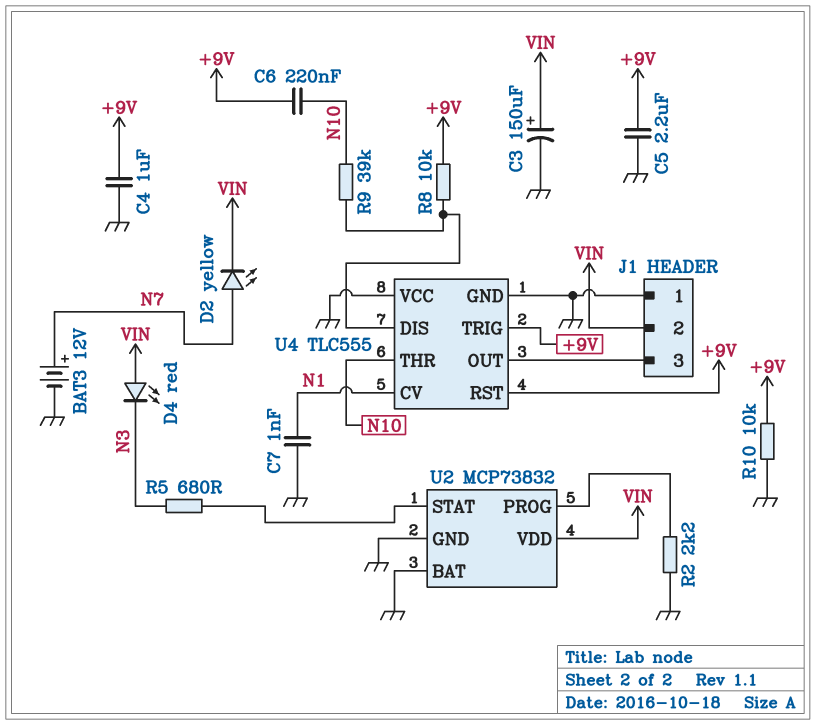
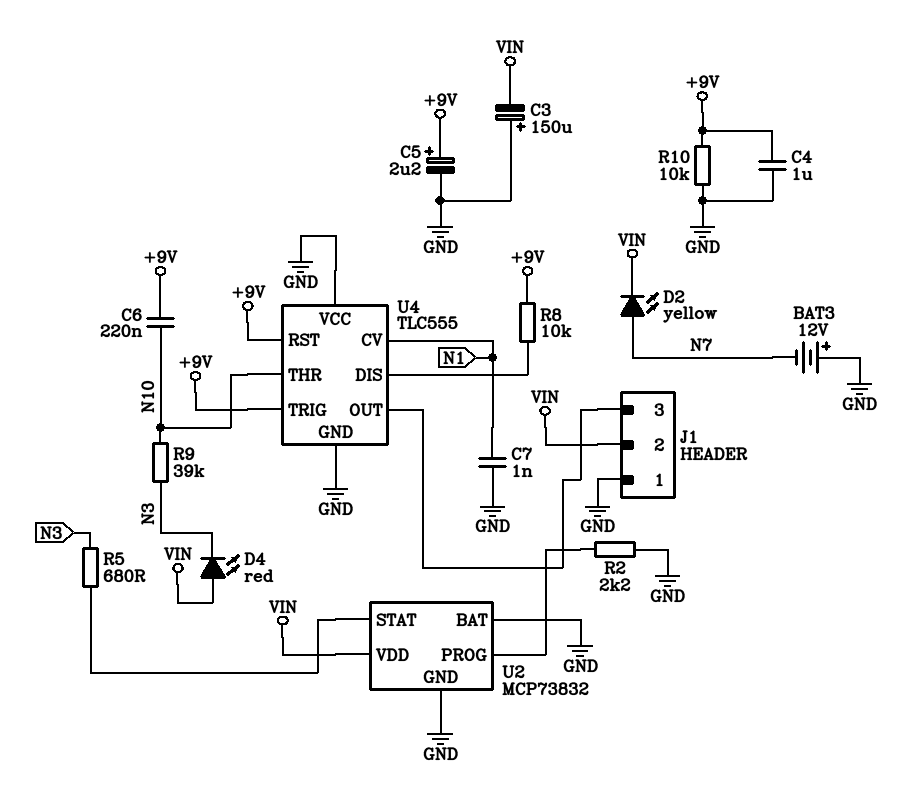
BAT3: 12V (plus N7, minus GND) -> 12V (plus GND, minus N7)
C3: 150uF (plus VIN, minus GND) -> 150uF (plus GND, minus VIN)
C5: 2.2uF (+9V, GND) -> 2.2uF (plus +9V, minus GND)
R9: 39k (N10, U4/DIS) -> 39k (N3, N10)

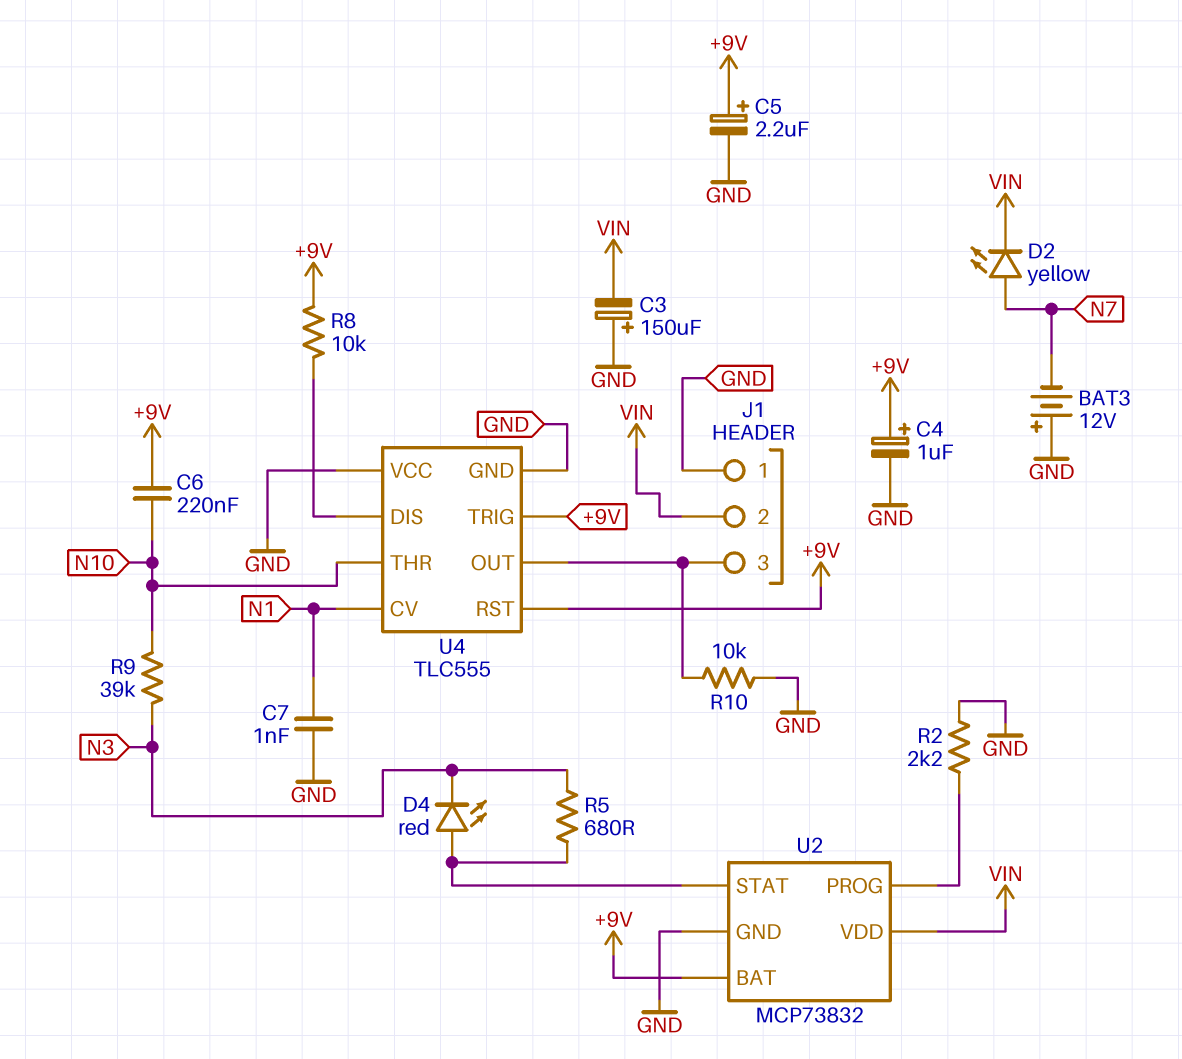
C4: 1uF (+9V, GND) -> 1uF (plus +9V, minus GND)
D4: LED red (A VIN, K N3) -> LED red (A U2/STAT, K N3)
R10: 10k (+9V, GND) -> 10k (GND, J1/3)
U2 pin BAT: GND -> +9V

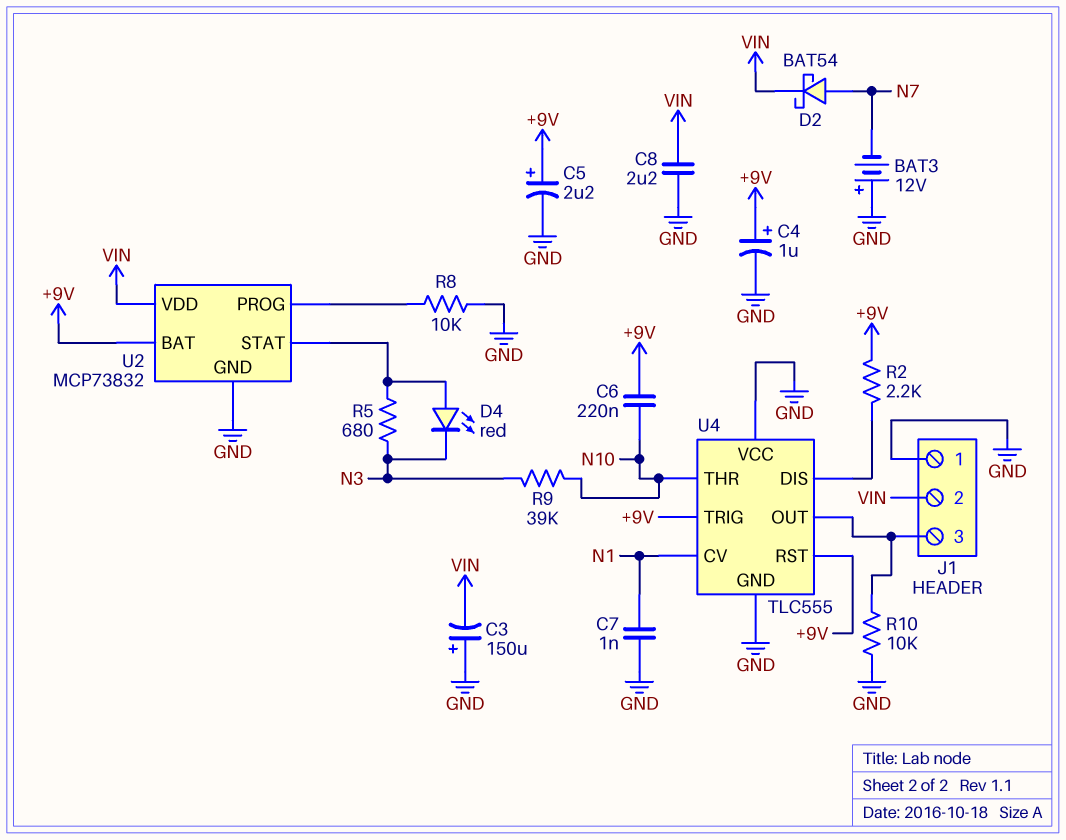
C8: none -> 2.2uF (GND, VIN)
D2: LED yellow (A N7, K VIN) -> schottky BAT54 (A N7, K VIN)
R2: 2.2k (GND, U2/PROG) -> 2.2k (+9V, U4/DIS)
R8: 10k (+9V, U4/DIS) -> 10k (GND, U2/PROG)

